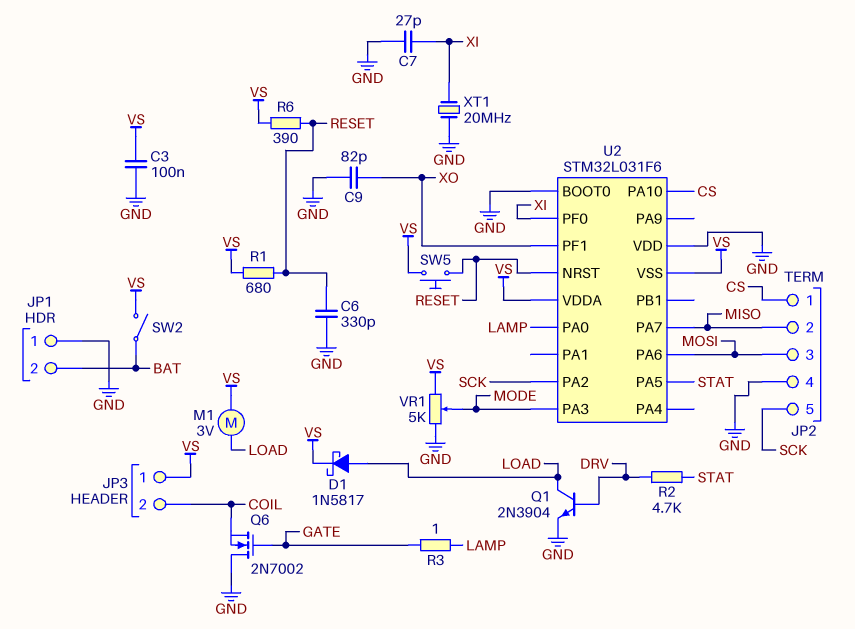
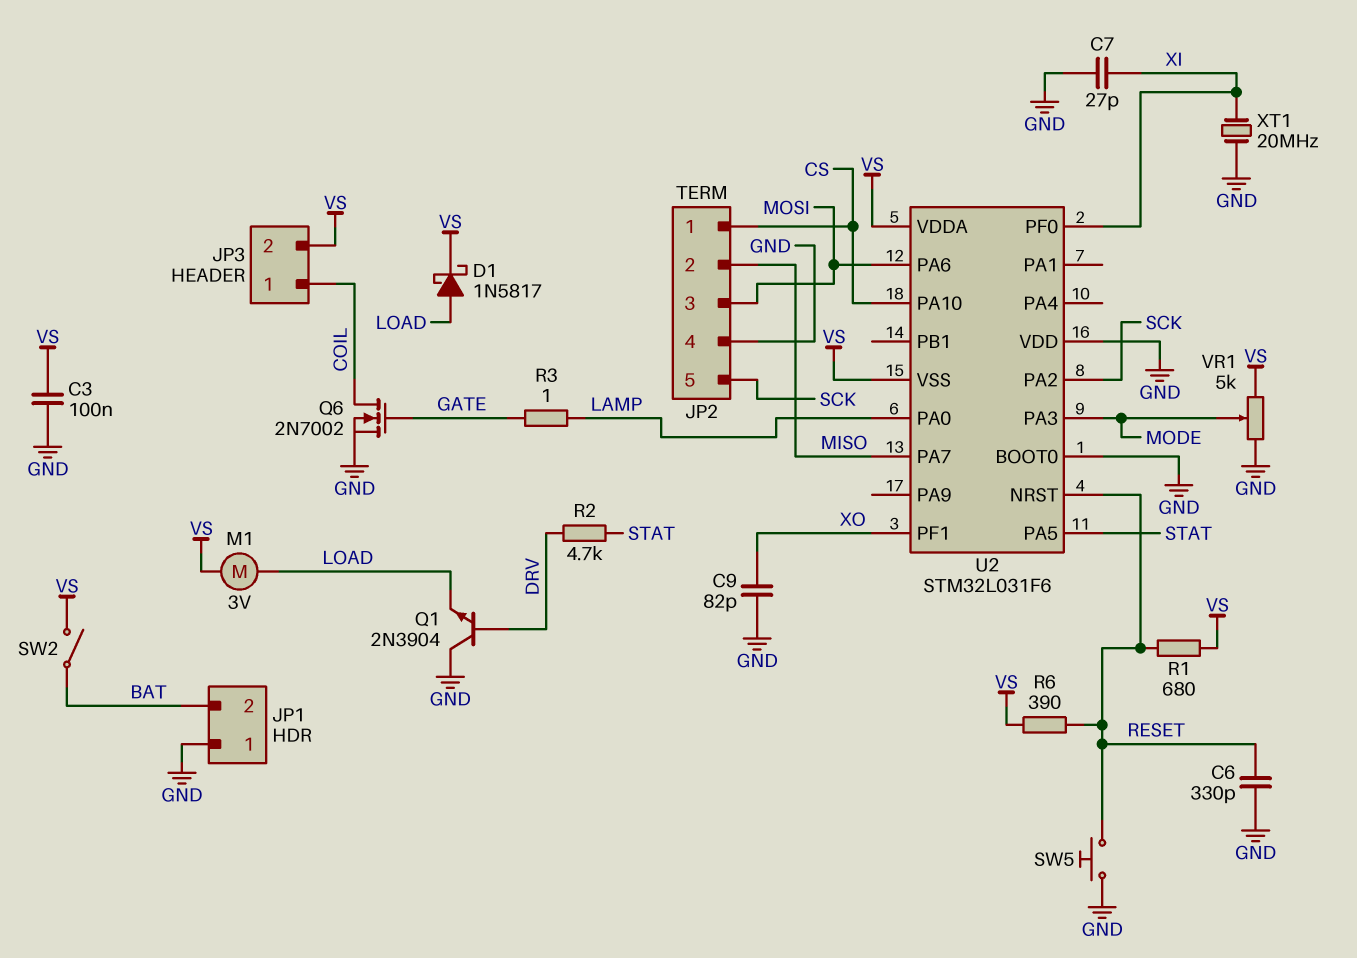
JP3 pin 1: VS -> COIL
JP3 pin 2: COIL -> VS
Q1: NPN 2N3904 (B DRV, C LOAD, E GND) -> NPN 2N3904 (B DRV, C GND, E LOAD)
Q6: NMOS 2N7002 (G GATE, D GND, S COIL) -> NMOS 2N7002 (G GATE, D COIL, S GND)
SW5: button (RESET, VS) -> button (GND, RESET)

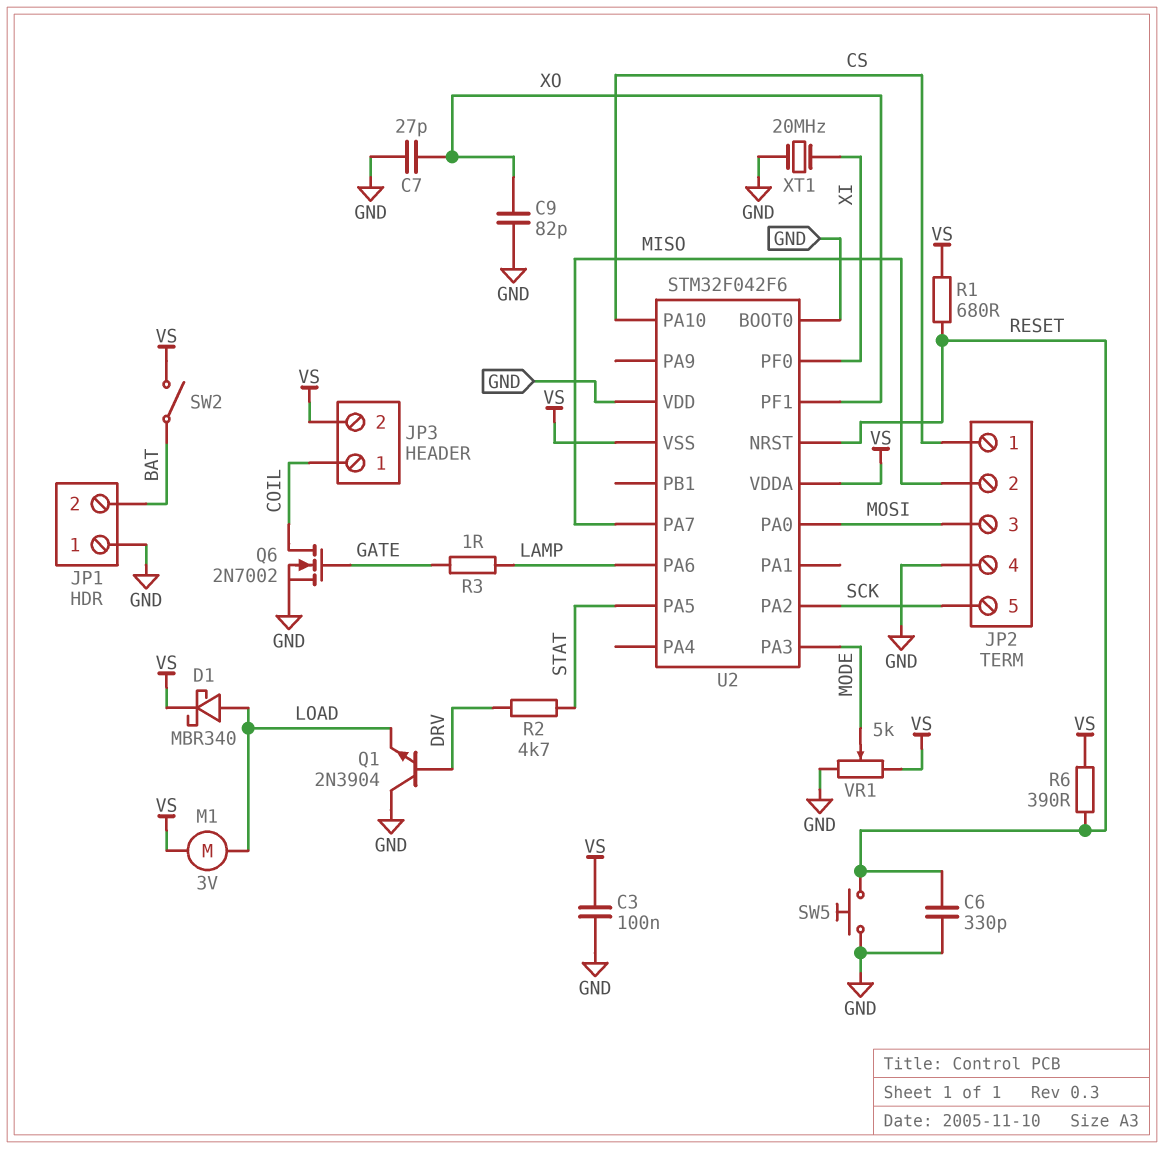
C7: 27pF (GND, XI) -> 27pF (GND, XO)
D1: schottky 1N5817 (A LOAD, K VS) -> schottky MBR340 (A LOAD, K VS)
U2: STM32L031F6 -> STM32F042F6
U2 pin PA0: LAMP -> MOSI
U2 pin PA6: MOSI -> LAMP

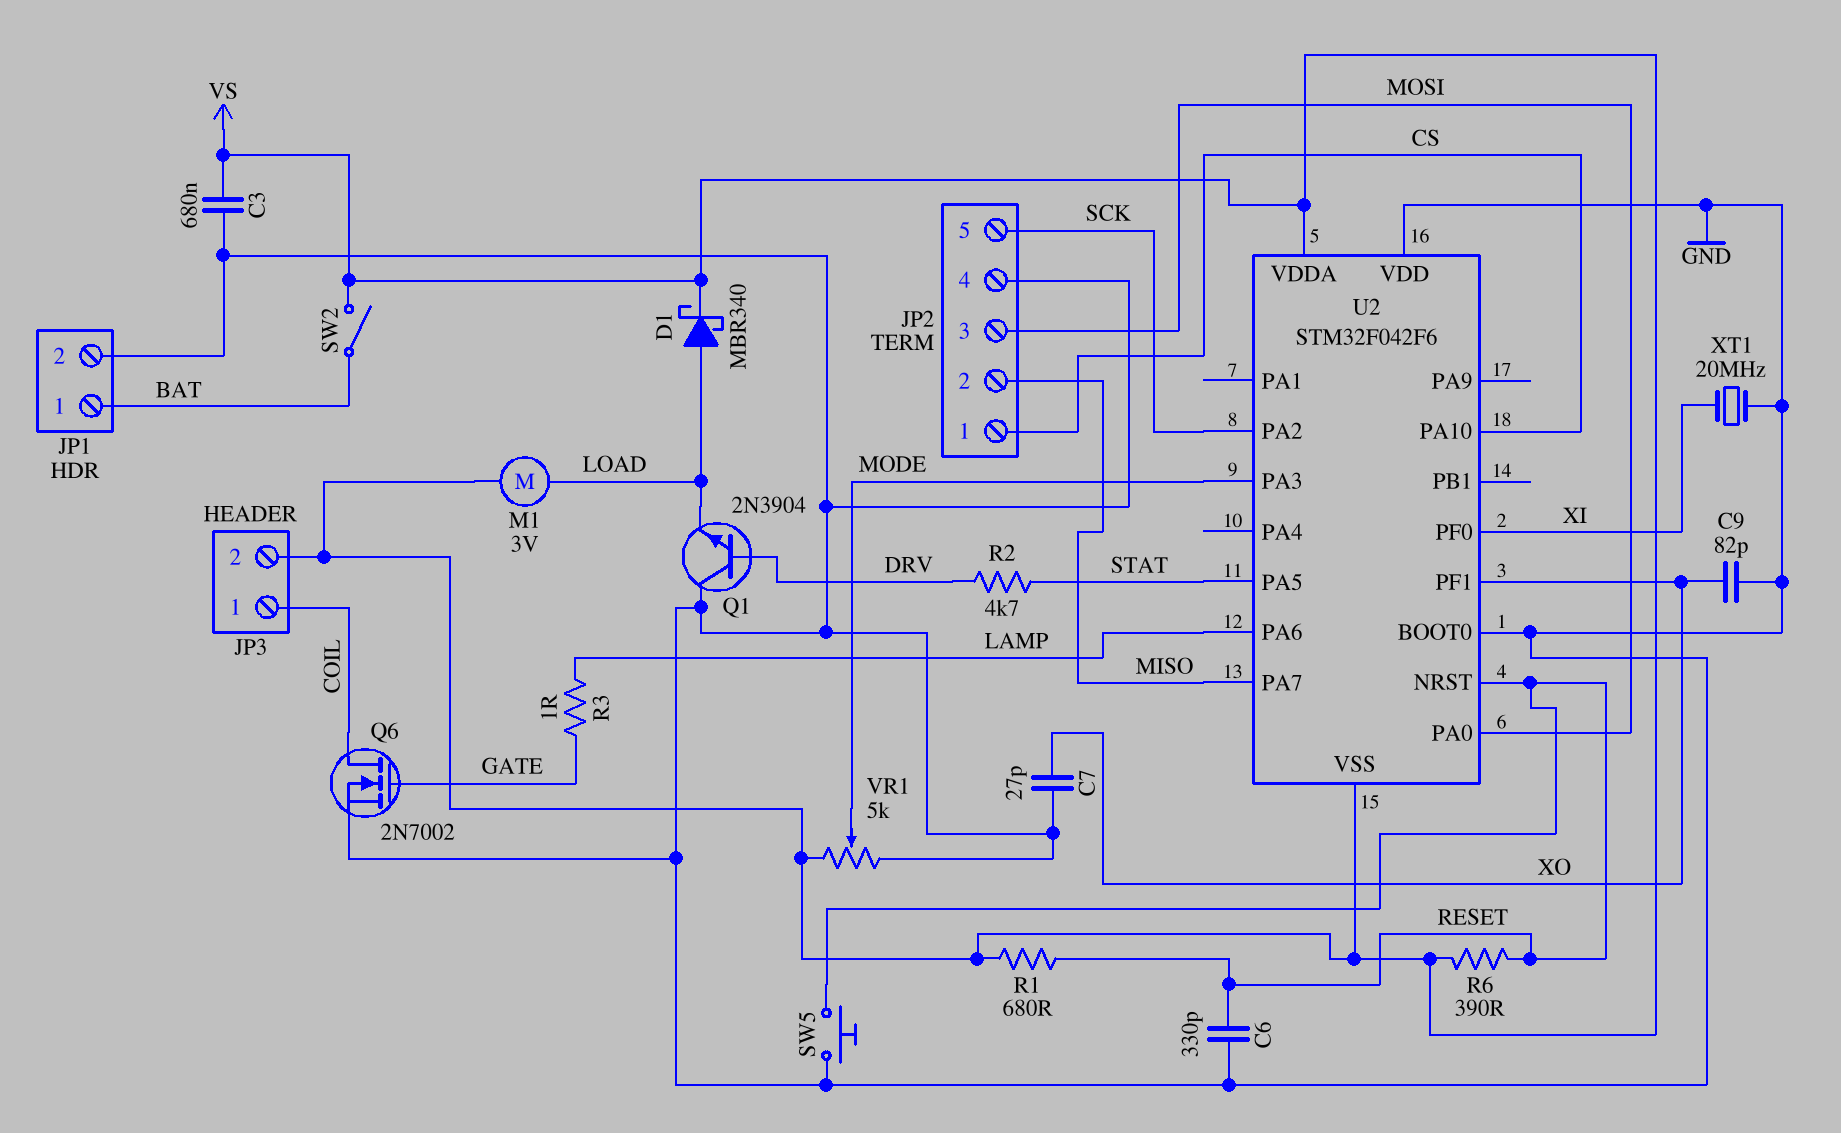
C3: 100nF (GND, VS) -> 680nF (GND, VS)
JP1 pin 1: GND -> BAT
JP1 pin 2: BAT -> GND

